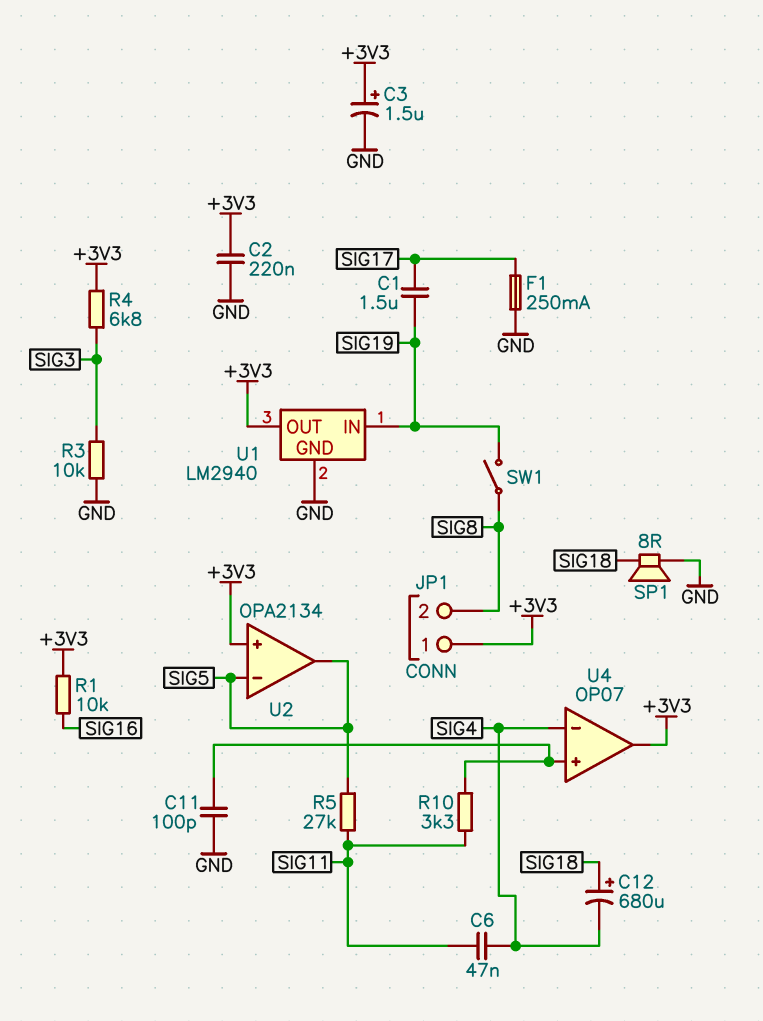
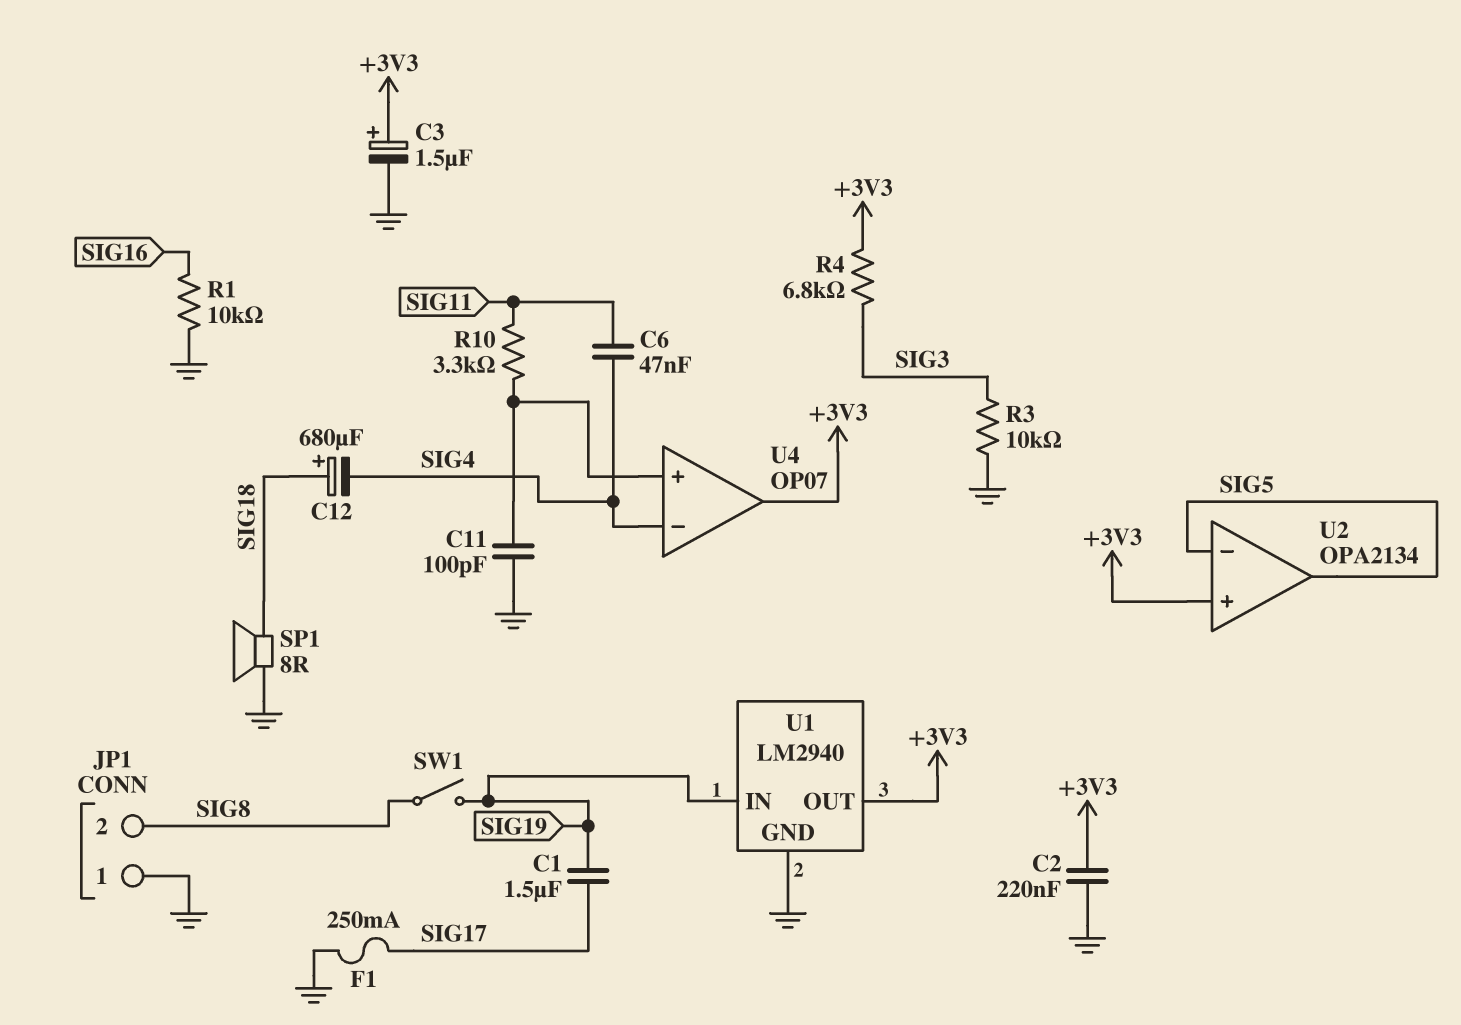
JP1 pin 1: +3V3 -> GND
R1: 10k (+3V3, SIG16) -> 10k (GND, SIG16)
R5: 27k (SIG5, SIG11) -> none

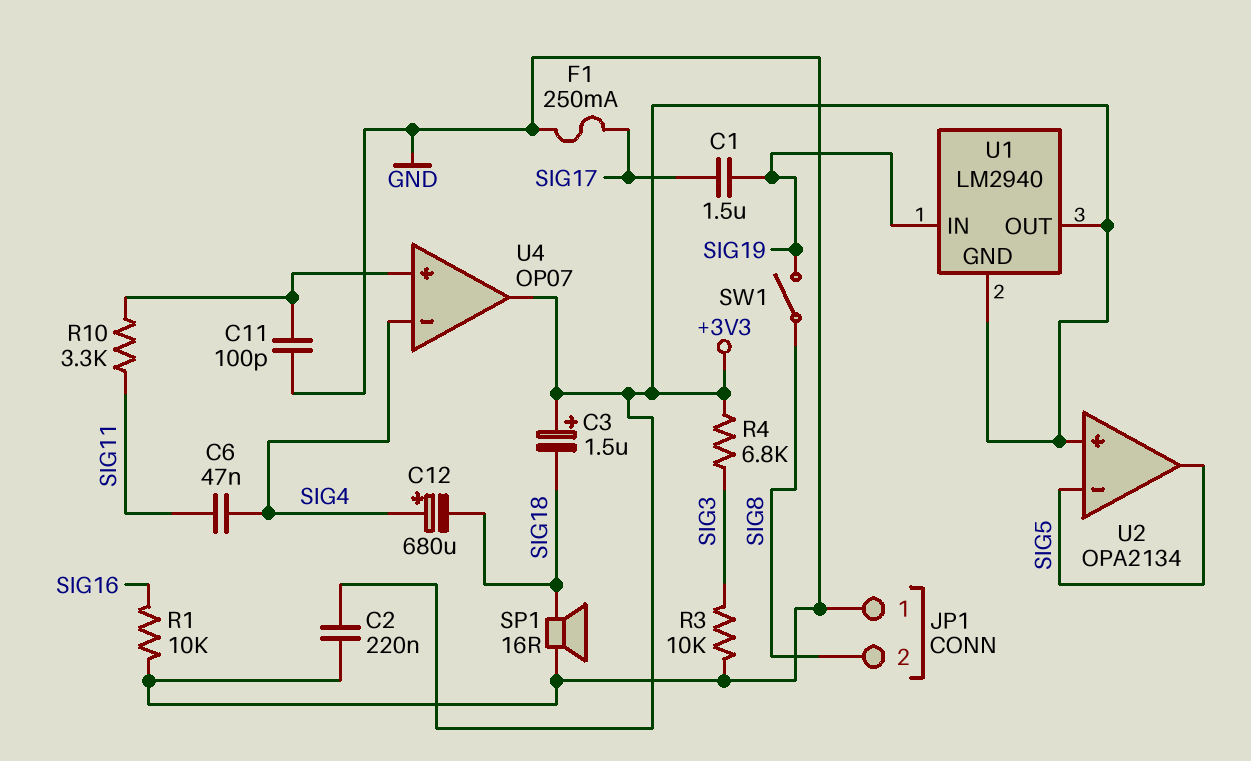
C3: 1.5uF (plus +3V3, minus GND) -> 1.5uF (plus +3V3, minus SIG18)
C12: 680uF (plus SIG18, minus SIG4) -> 680uF (plus SIG4, minus SIG18)
SP1: speaker 8R (GND, SIG18) -> speaker 16R (GND, SIG18)
U1 pin GND: GND -> +3V3

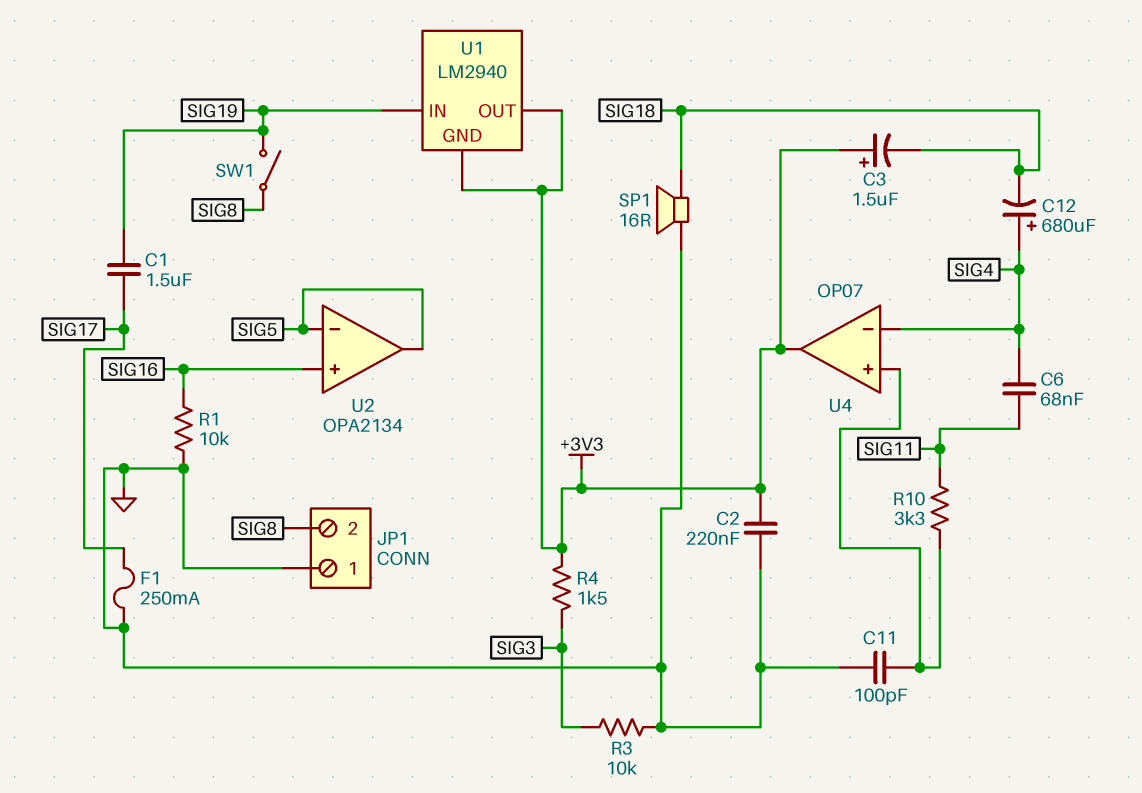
C6: 47nF (SIG4, SIG11) -> 68nF (SIG4, SIG11)
R4: 6.8k (+3V3, SIG3) -> 1.5k (+3V3, SIG3)
U2 pin in+: +3V3 -> SIG16

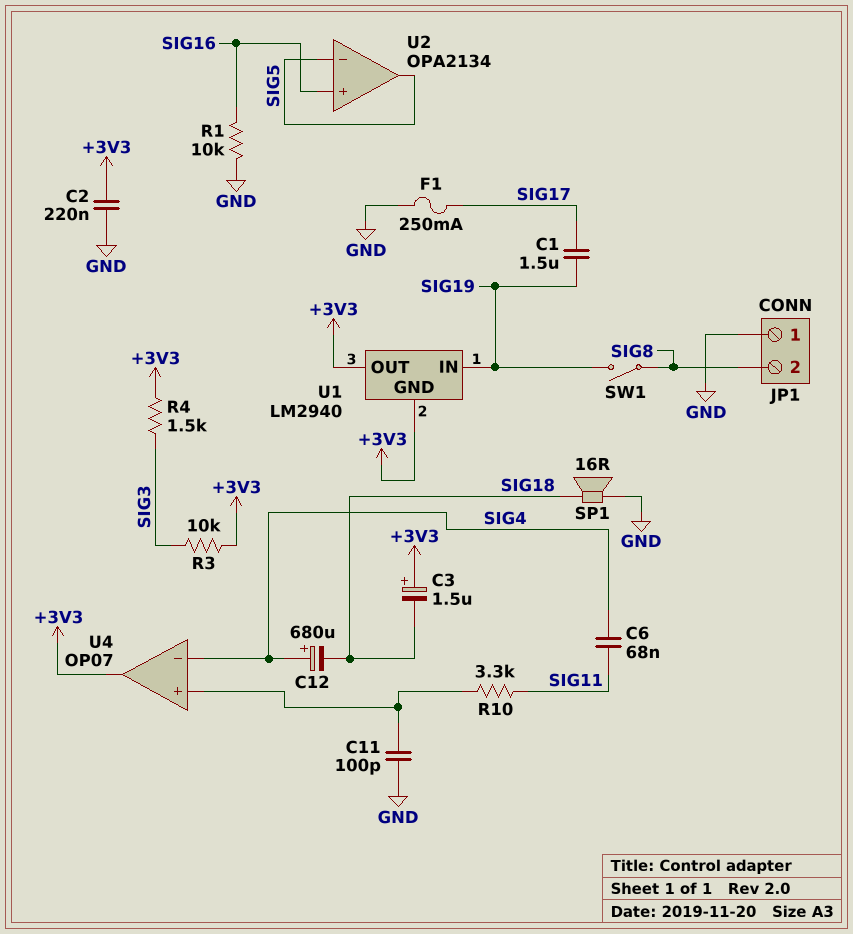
R3: 10k (GND, SIG3) -> 10k (+3V3, SIG3)

